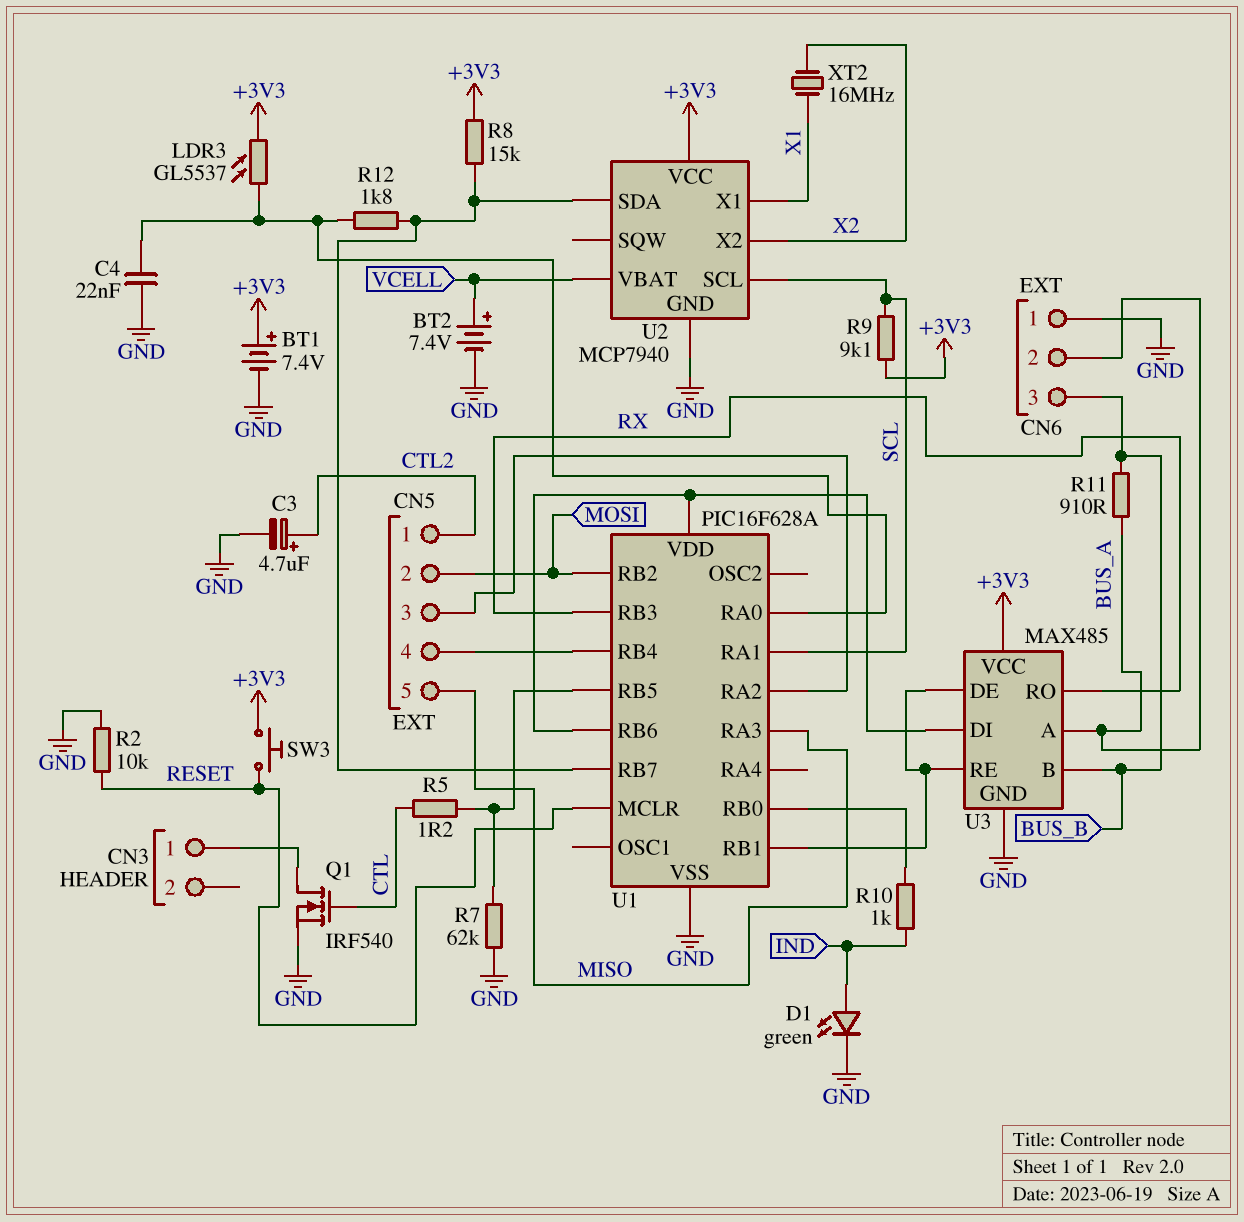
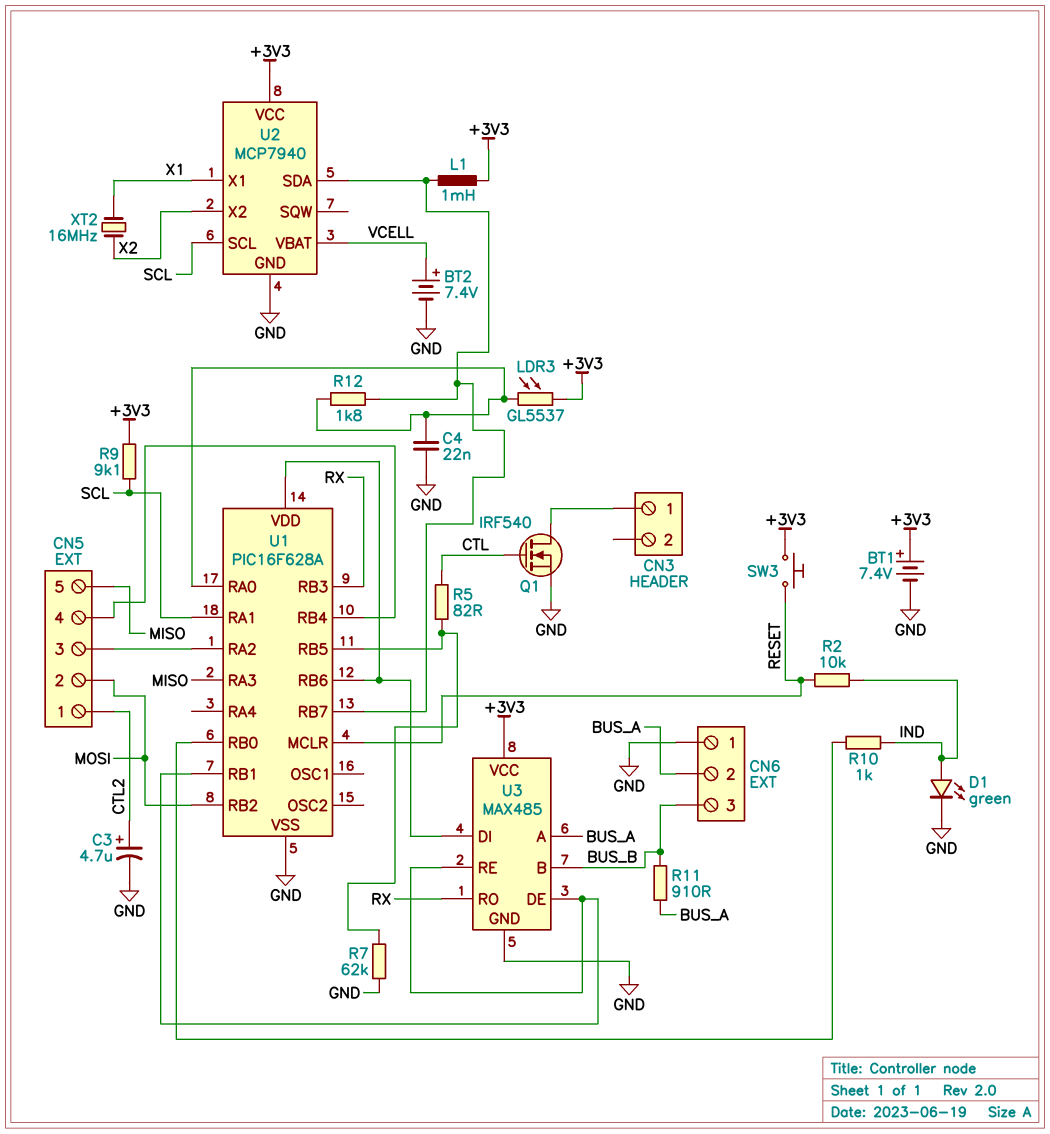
L1: none -> 1mH (+3V3, U1/RB7)
R2: 10k (GND, RESET) -> 10k (IND, RESET)
R5: 1.2 (CTL, U1/RB5) -> 82 (CTL, U1/RB5)
R8: 15k (+3V3, U1/RB7) -> none

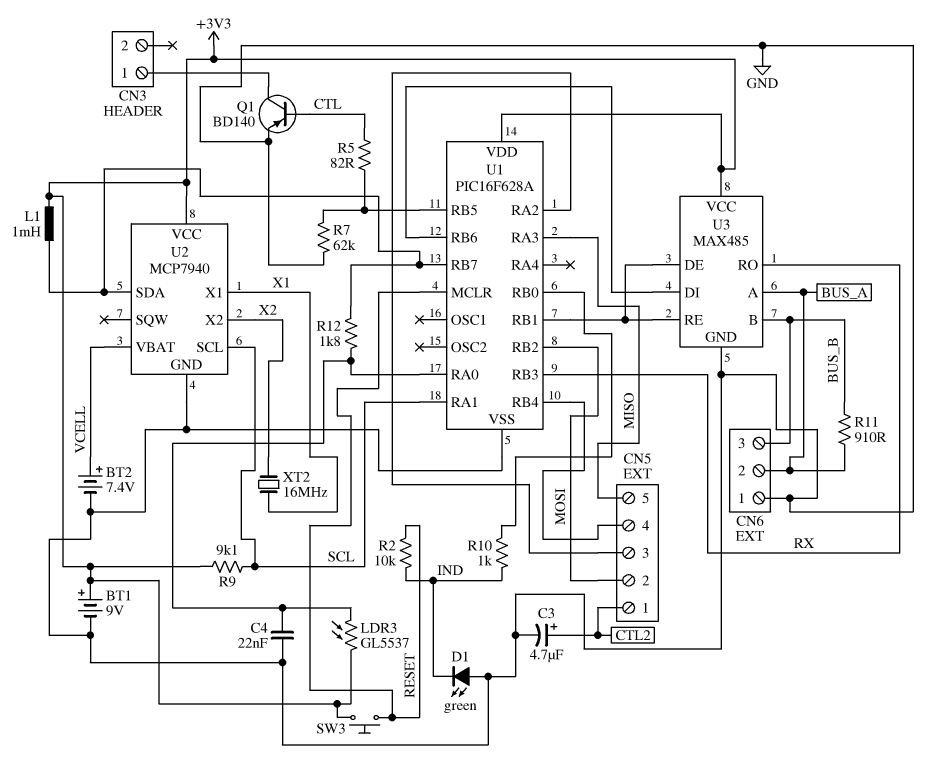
BT1: 7.4V (plus +3V3, minus GND) -> 9V (plus +3V3, minus GND)
D1: LED green (A IND, K GND) -> LED green (A GND, K IND)
Q1: NMOS IRF540 (G CTL, D CN3/1, S GND) -> PNP BD140 (B CTL, C CN3/1, E GND)
U1 pin VDD: U1/RB6 -> +3V3

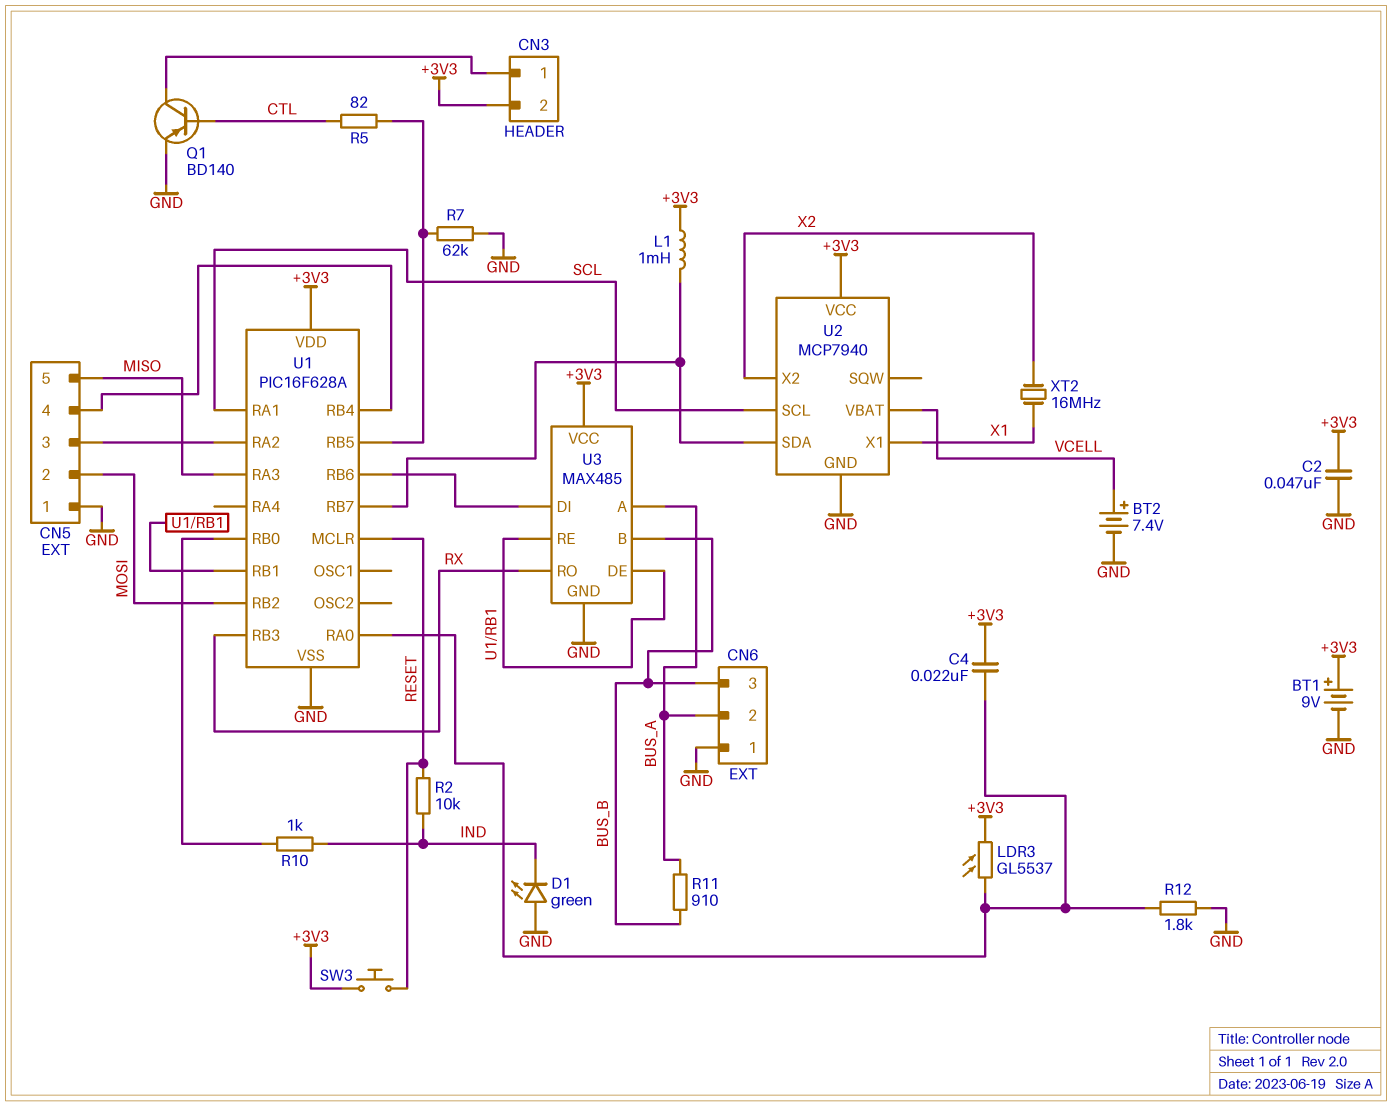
C2: none -> 47nF (+3V3, GND)
C3: 4.7uF (plus CTL2, minus GND) -> none
C4: 22nF (GND, U1/RA0) -> 22nF (+3V3, U1/RA0)
CN3 pin 2: none -> +3V3
CN5 pin 1: CTL2 -> GND
R9: 9.1k (+3V3, SCL) -> none
R12: 1.8k (U1/RA0, U1/RB7) -> 1.8k (GND, U1/RA0)

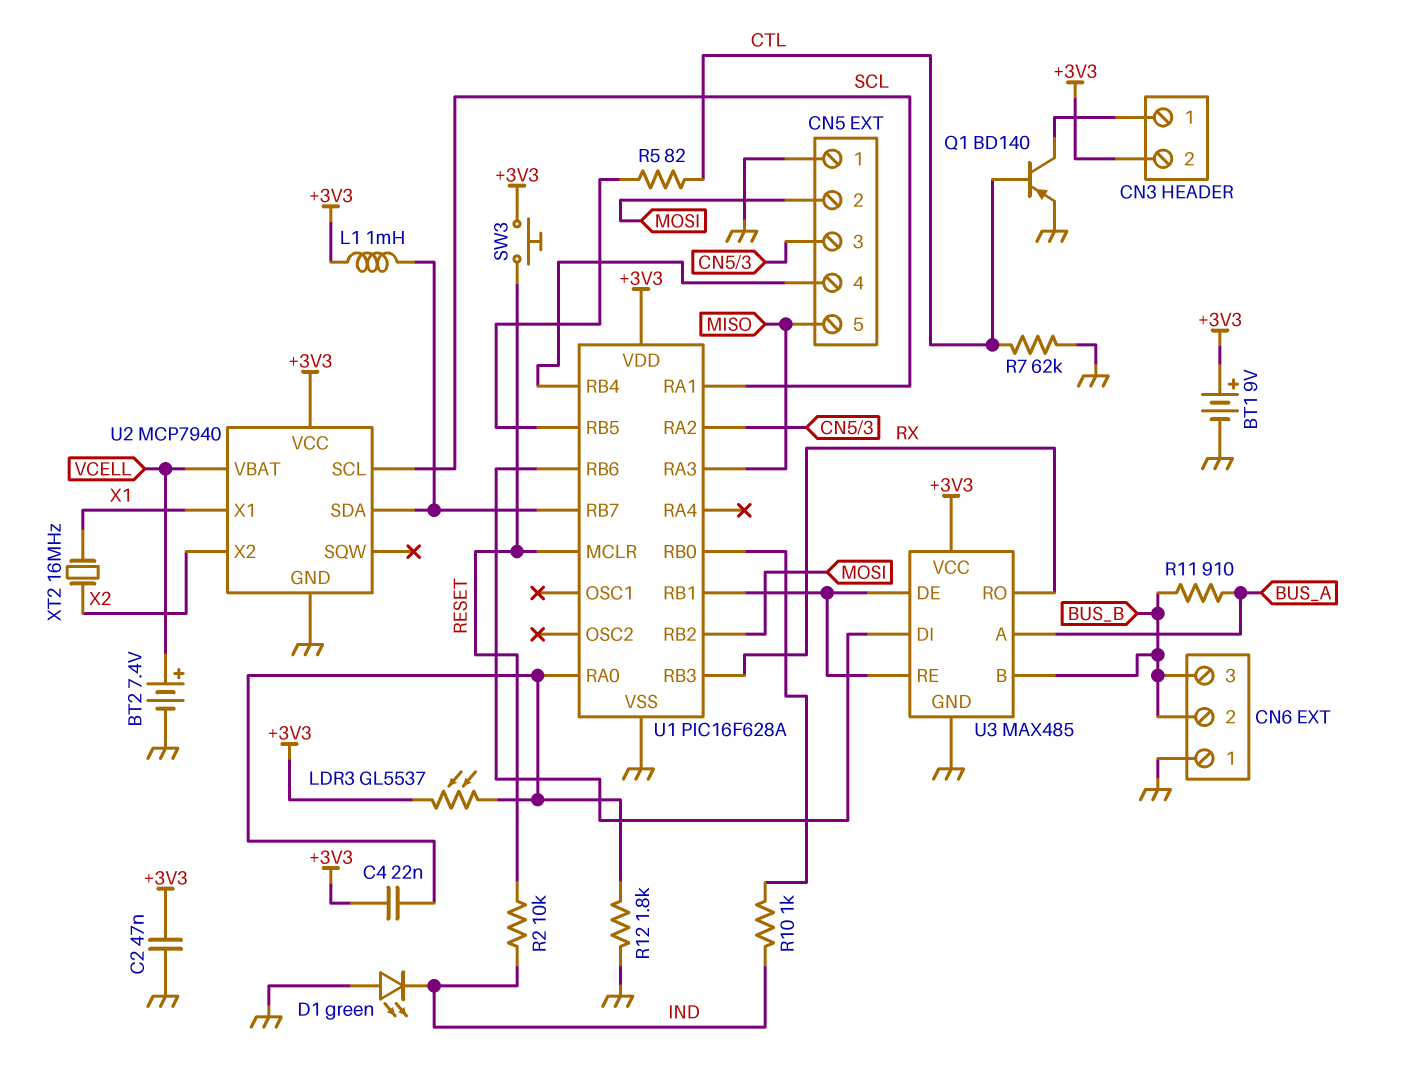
CN6 pin 2: BUS_A -> BUS_B
R7: 62k (GND, U1/RB5) -> 62k (CTL, GND)

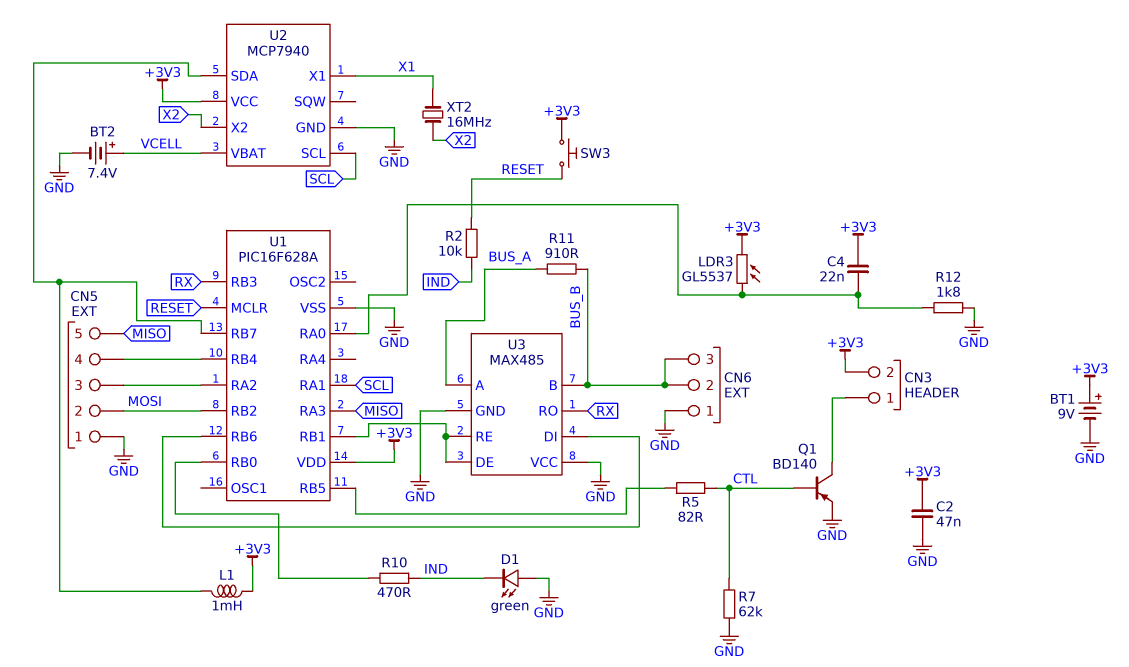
R10: 1k (IND, U1/RB0) -> 470 (IND, U1/RB0)
U3 pin VCC: +3V3 -> GND

